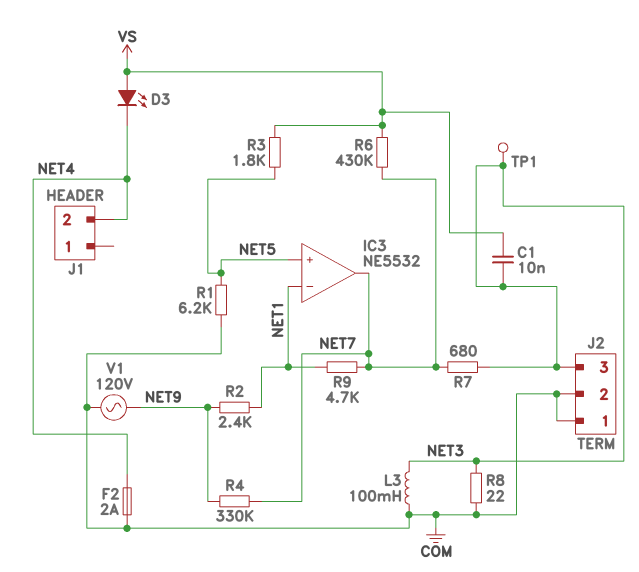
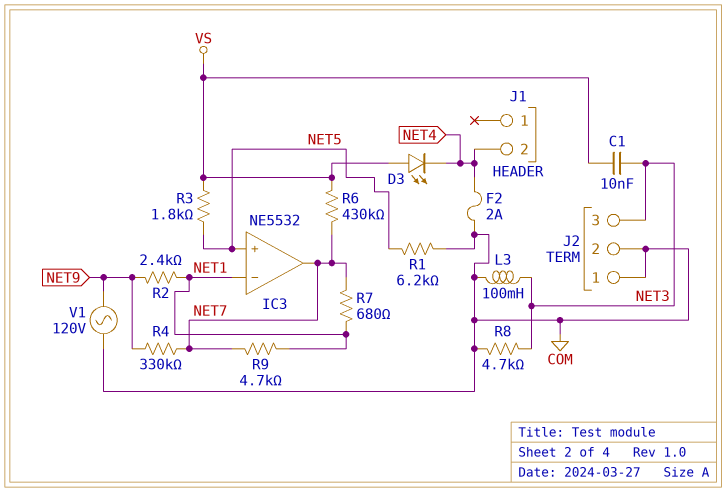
R7: 680 (NET3, NET7) -> 680 (NET1, NET7)
R8: 22 (COM, NET3) -> 4.7k (COM, NET3)
TP1: test point (NET3) -> none

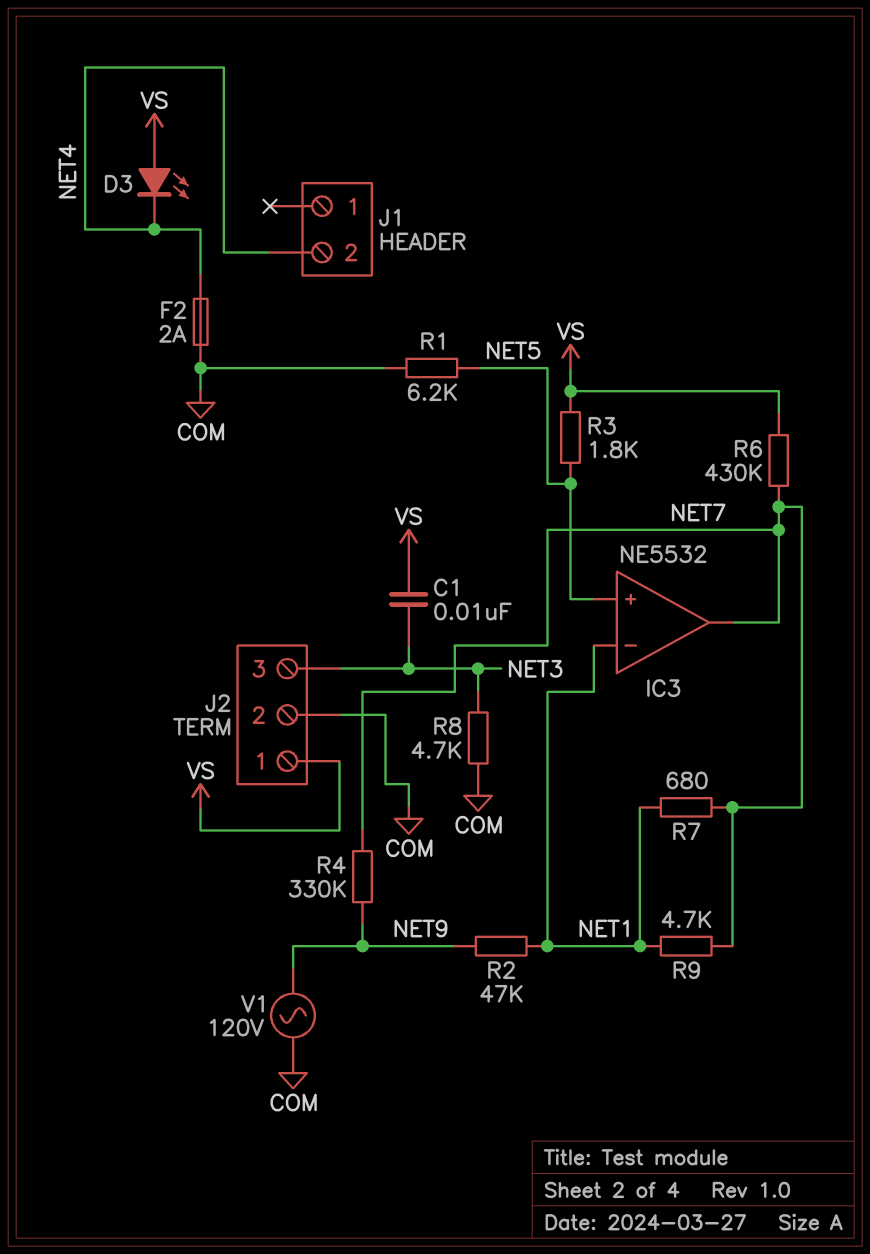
J2 pin 1: COM -> VS
L3: 100mH (COM, NET3) -> none
R2: 2.4k (NET1, NET9) -> 47k (NET1, NET9)

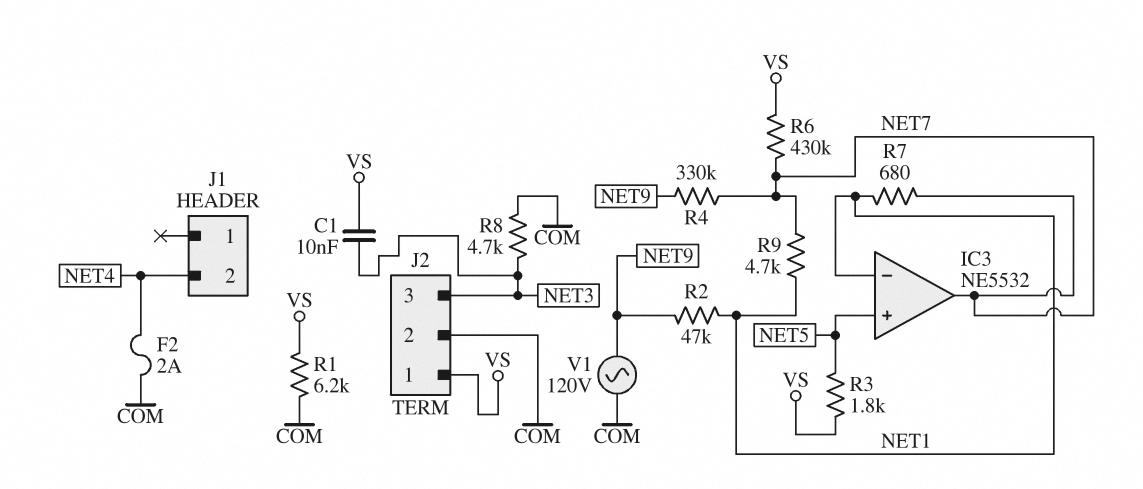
D3: LED (A VS, K NET4) -> none
R1: 6.2k (COM, NET5) -> 6.2k (COM, VS)

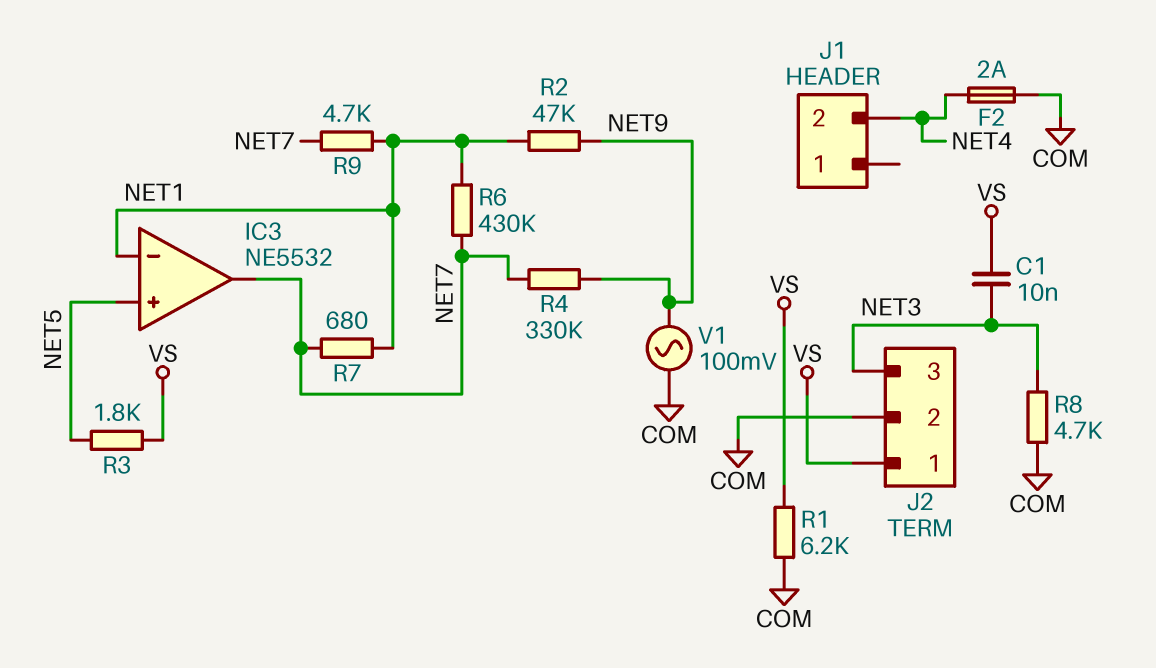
R6: 430k (NET7, VS) -> 430k (NET1, NET7)
V1: AC 120V (COM, NET9) -> AC 100mV (COM, NET9)

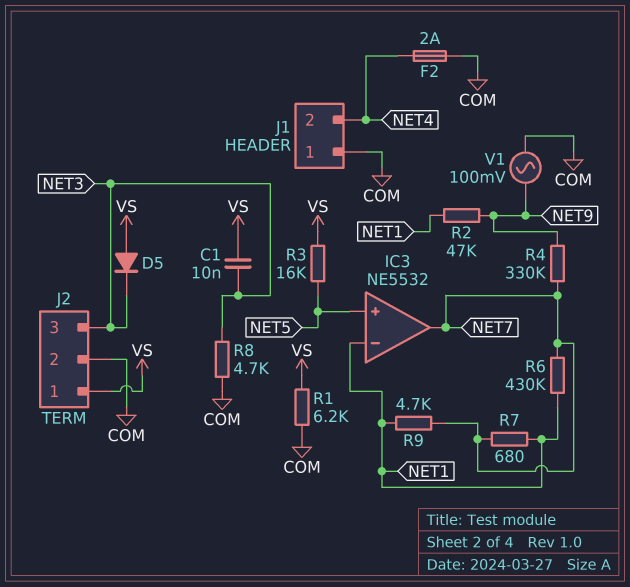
D5: none -> diode (A VS, K NET3)
J1 pin 1: none -> COM
R3: 1.8k (NET5, VS) -> 16k (NET5, VS)

